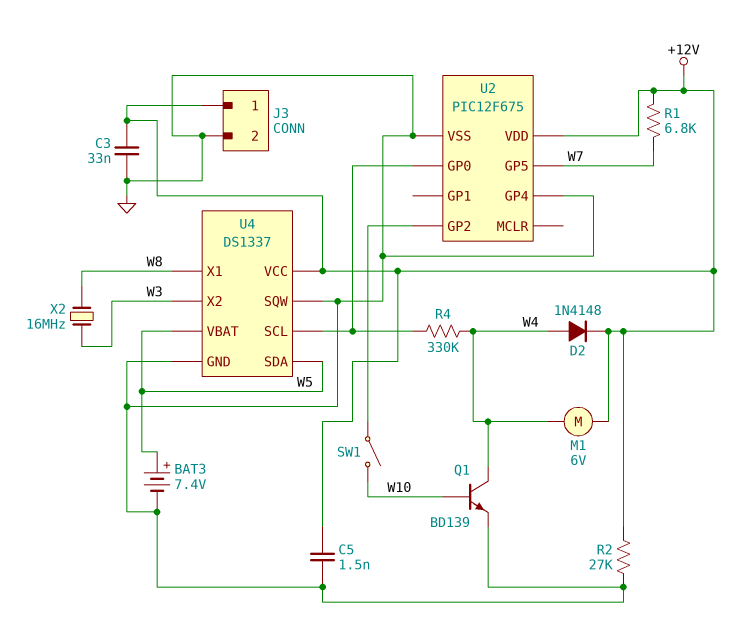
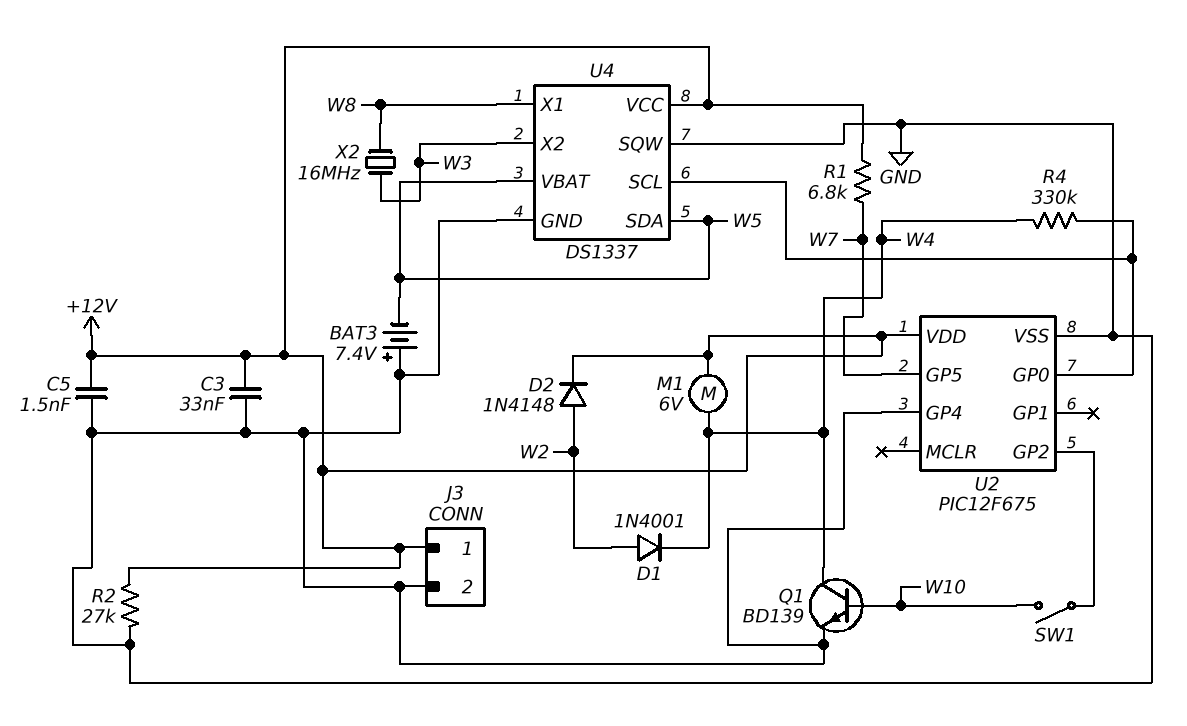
BAT3: 7.4V (plus W5, minus GND) -> 7.4V (plus GND, minus W5)
D1: none -> diode 1N4001 (A W2, K W4)
D2: diode 1N4148 (A W4, K +12V) -> diode 1N4148 (A W2, K +12V)

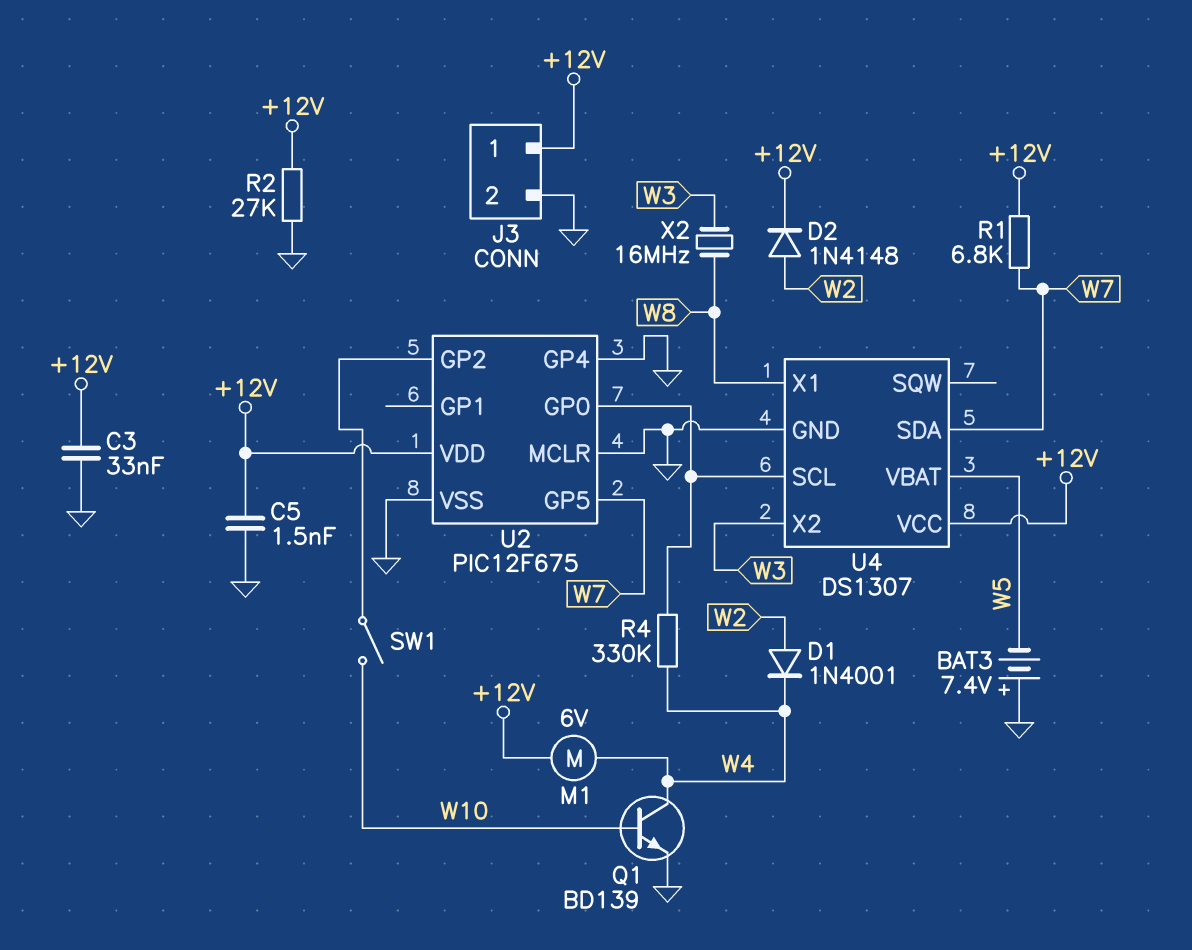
U2 pin MCLR: none -> GND
U4: DS1337 -> DS1307
U4 pin SDA: W5 -> W7
U4 pin SQW: GND -> none

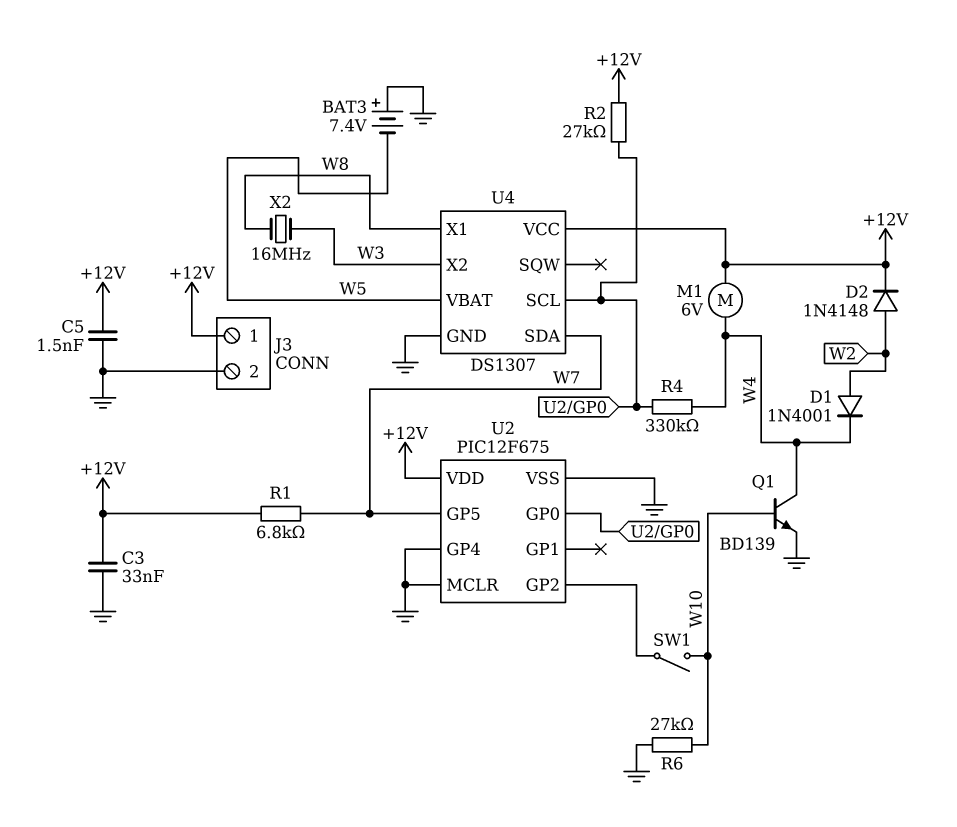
R2: 27k (+12V, GND) -> 27k (+12V, U2/GP0)
R6: none -> 27k (GND, W10)

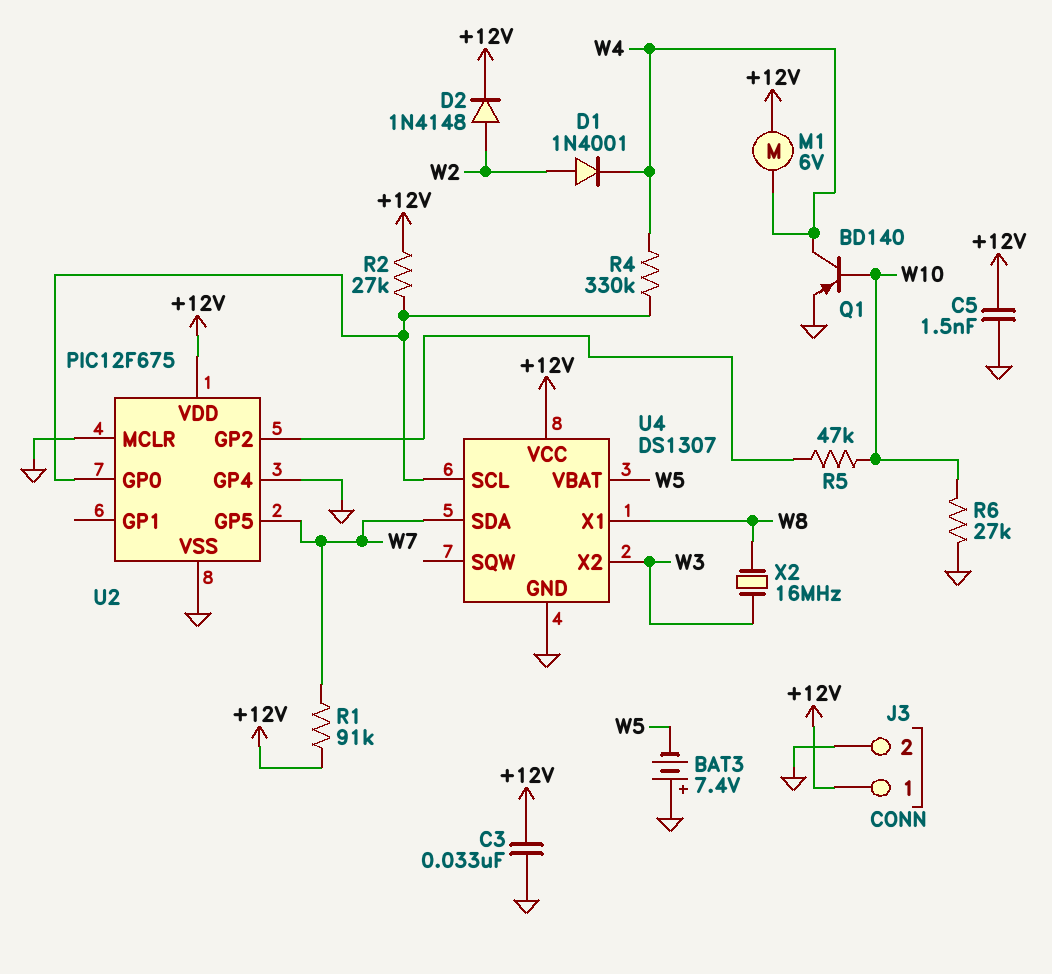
Q1: NPN BD139 (B W10, C W4, E GND) -> PNP BD140 (B W10, C W4, E GND)
R1: 6.8k (+12V, W7) -> 91k (+12V, W7)
R5: none -> 47k (U2/GP2, W10)
SW1: switch (U2/GP2, W10) -> none

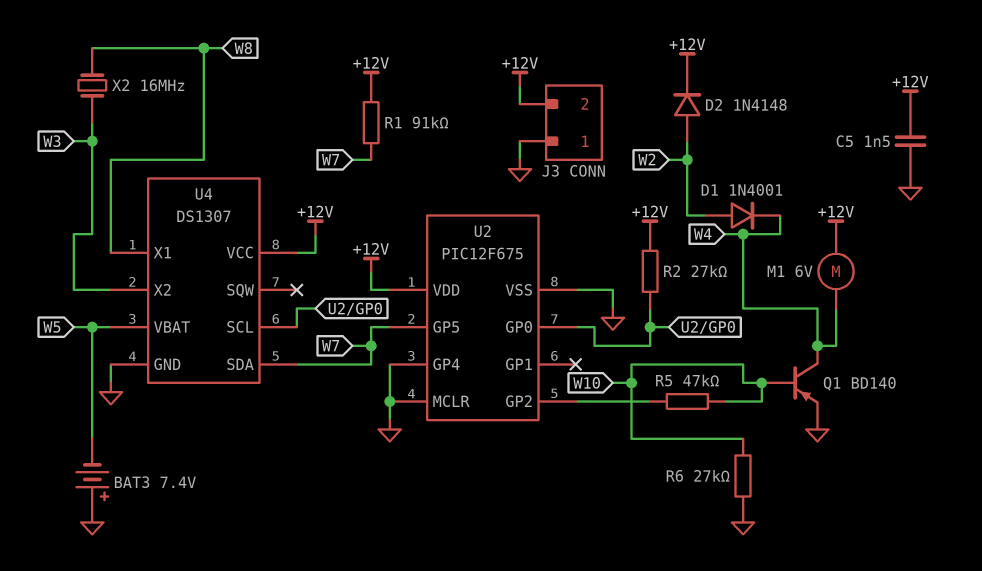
C3: 33nF (+12V, GND) -> none
J3 pin 1: +12V -> GND
J3 pin 2: GND -> +12V
R4: 330k (U2/GP0, W4) -> none

